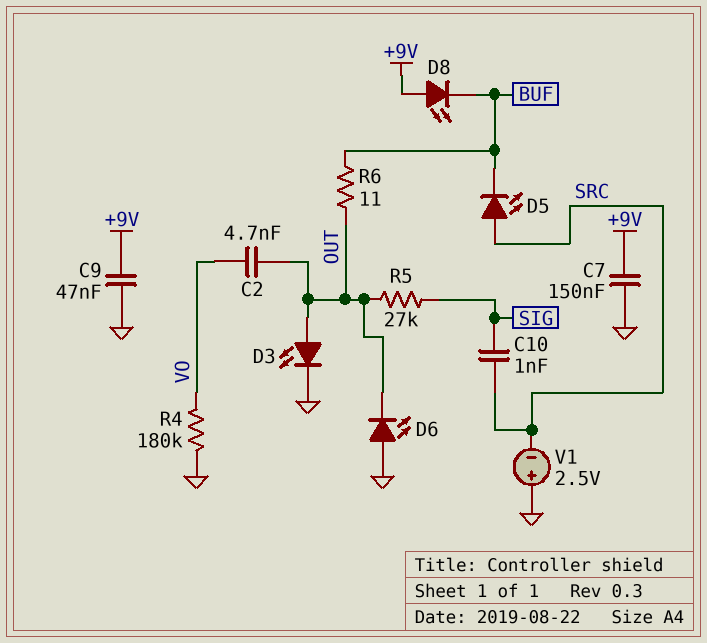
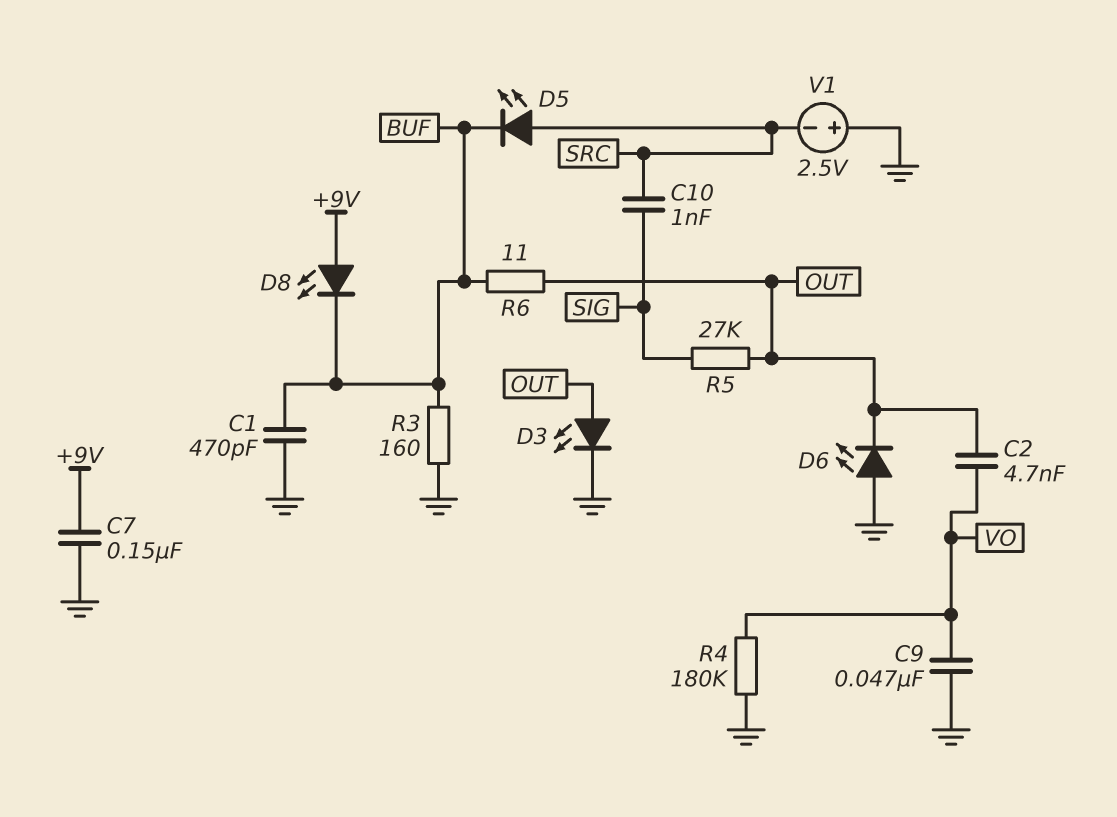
C1: none -> 470pF (BUF, GND)
C9: 47nF (+9V, GND) -> 47nF (GND, VO)
R3: none -> 160 (BUF, GND)

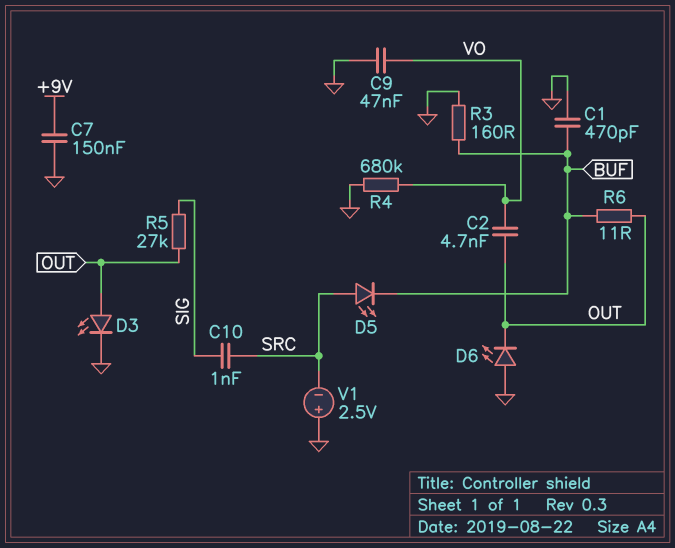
D8: LED (A +9V, K BUF) -> none
R4: 180k (GND, VO) -> 680k (GND, VO)

